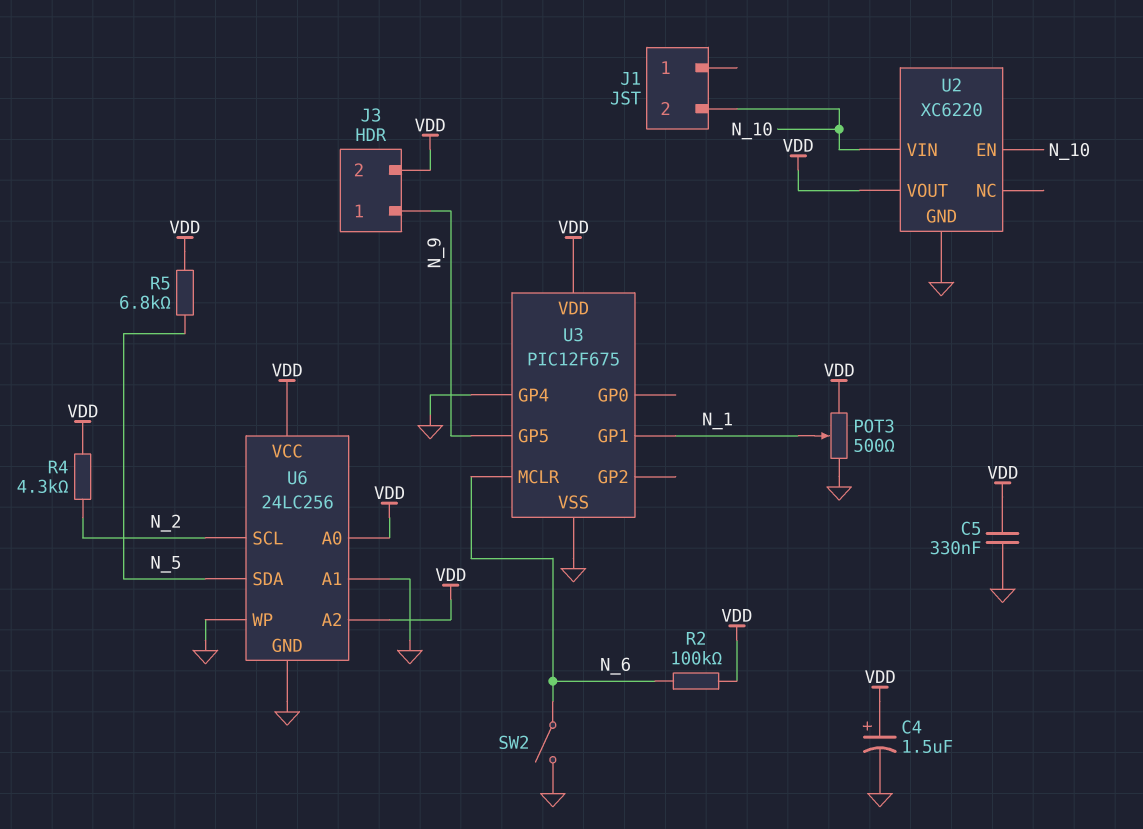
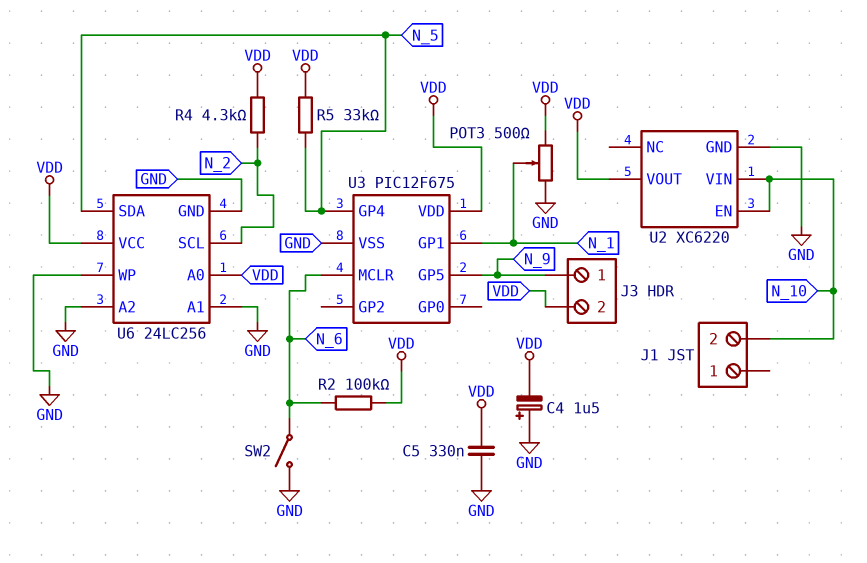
C4: 1.5uF (plus VDD, minus GND) -> 1.5uF (plus GND, minus VDD)
R5: 6.8k (N_5, VDD) -> 33k (N_5, VDD)
U3 pin GP4: GND -> N_5
U6 pin A2: VDD -> GND

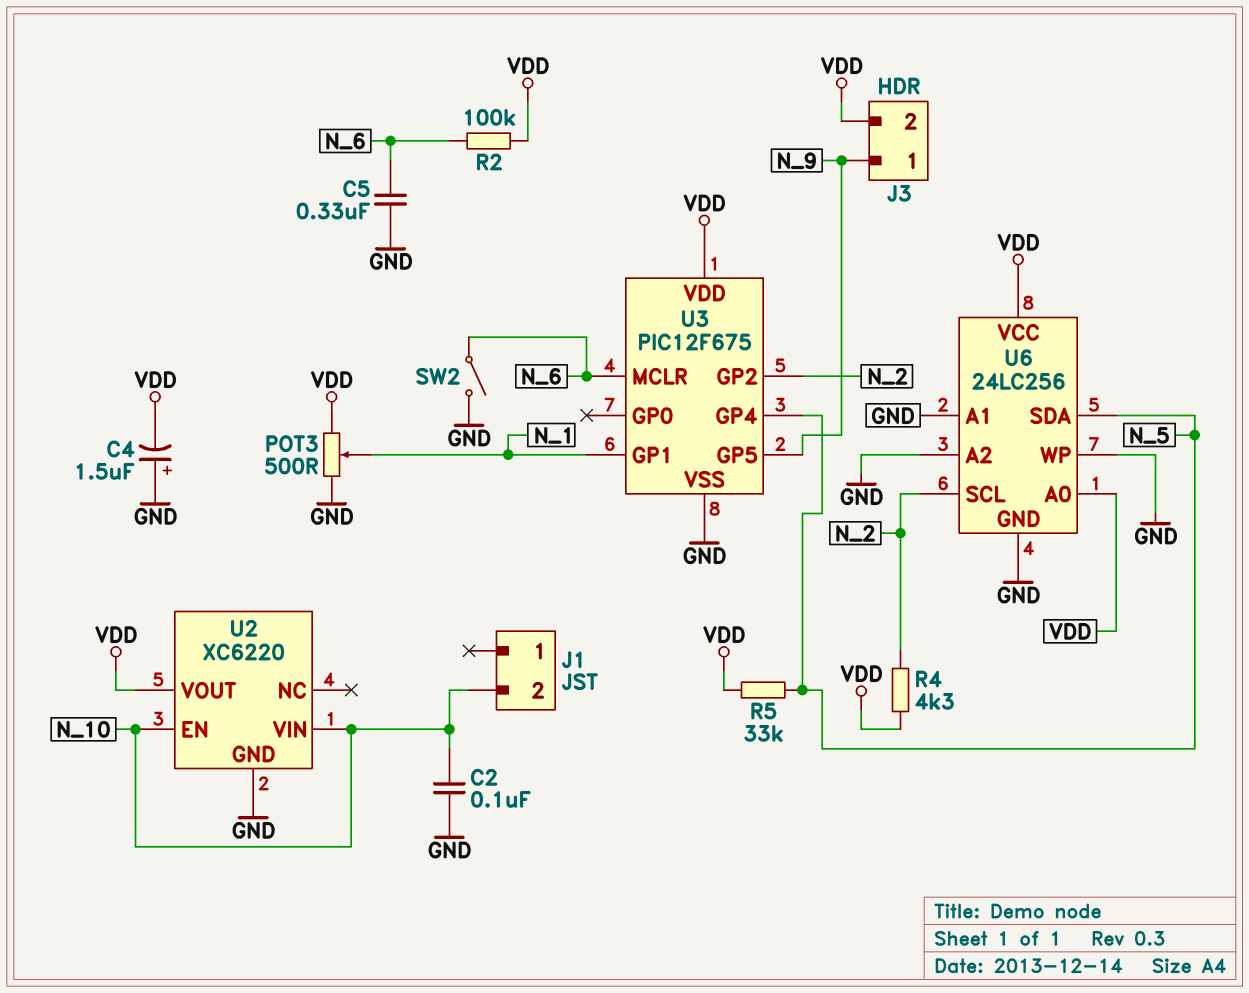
C2: none -> 100nF (GND, N_10)
C5: 330nF (GND, VDD) -> 330nF (GND, N_6)
U3 pin GP2: none -> N_2

